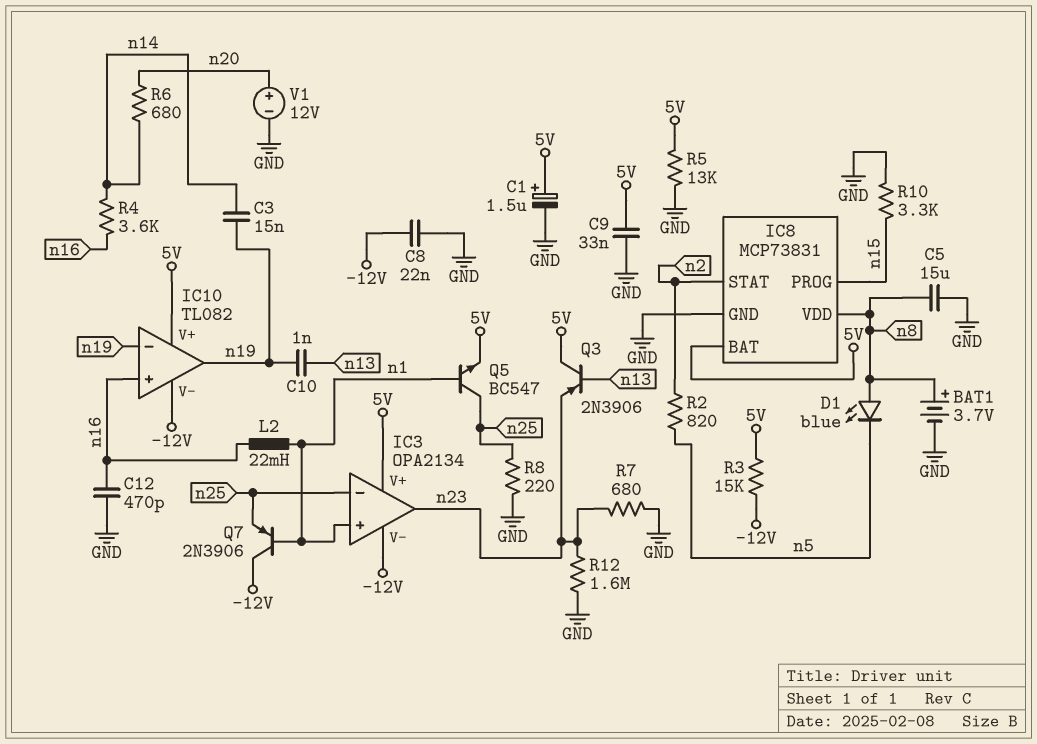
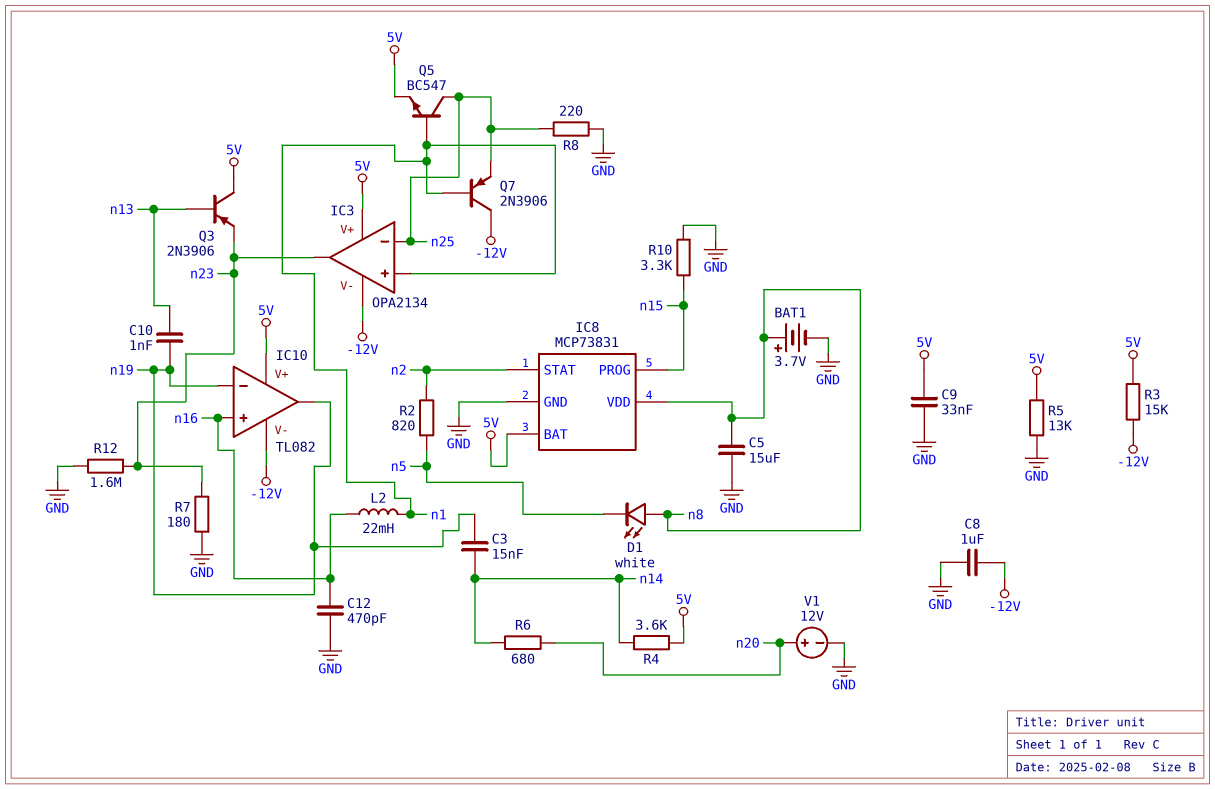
C1: 1.5uF (plus 5V, minus GND) -> none
C8: 22nF (-12V, GND) -> 1uF (-12V, GND)
D1: LED blue (A n8, K n5) -> LED white (A n8, K n5)
R4: 3.6k (n14, n16) -> 3.6k (5V, n14)
R7: 680 (GND, n23) -> 180 (GND, n23)

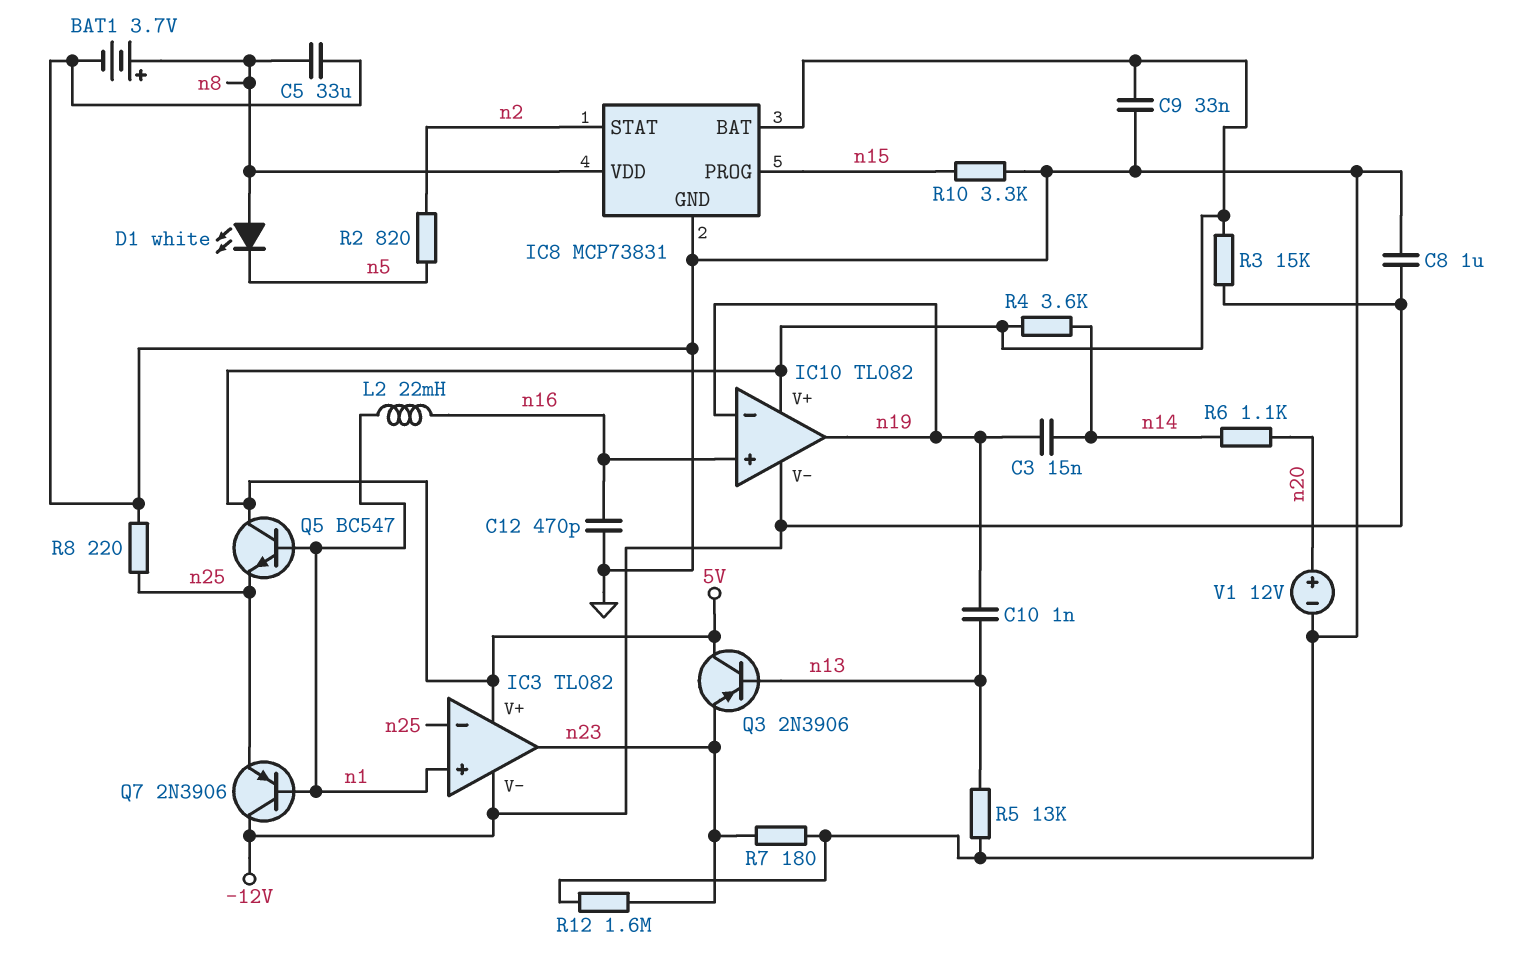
C5: 15uF (GND, n8) -> 33uF (GND, n8)
IC3: OPA2134 -> TL082
Q5: NPN BC547 (B n1, C n25, E 5V) -> NPN BC547 (B n1, C 5V, E n25)
R5: 13k (5V, GND) -> 13k (GND, n13)
R6: 680 (n14, n20) -> 1.1k (n14, n20)

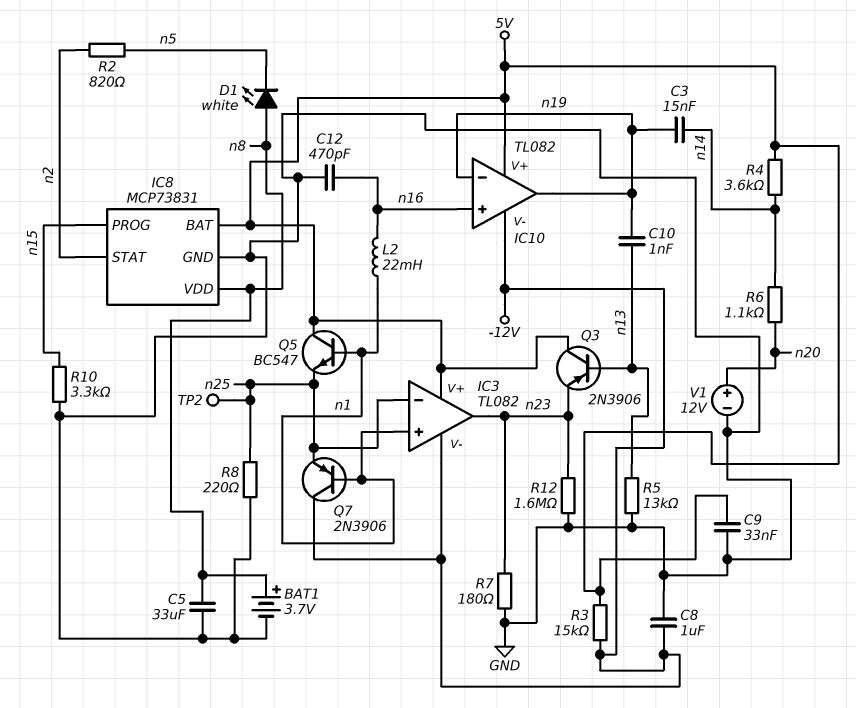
TP2: none -> test point (n25)

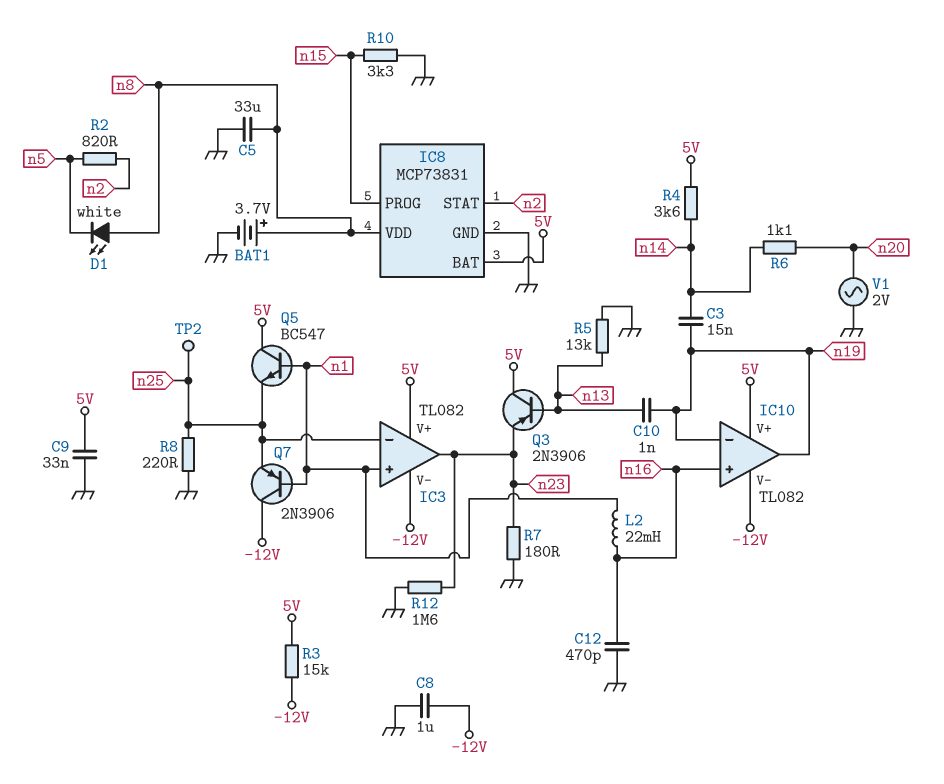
V1: 12V (plus n20, minus GND) -> AC 2V (GND, n20)

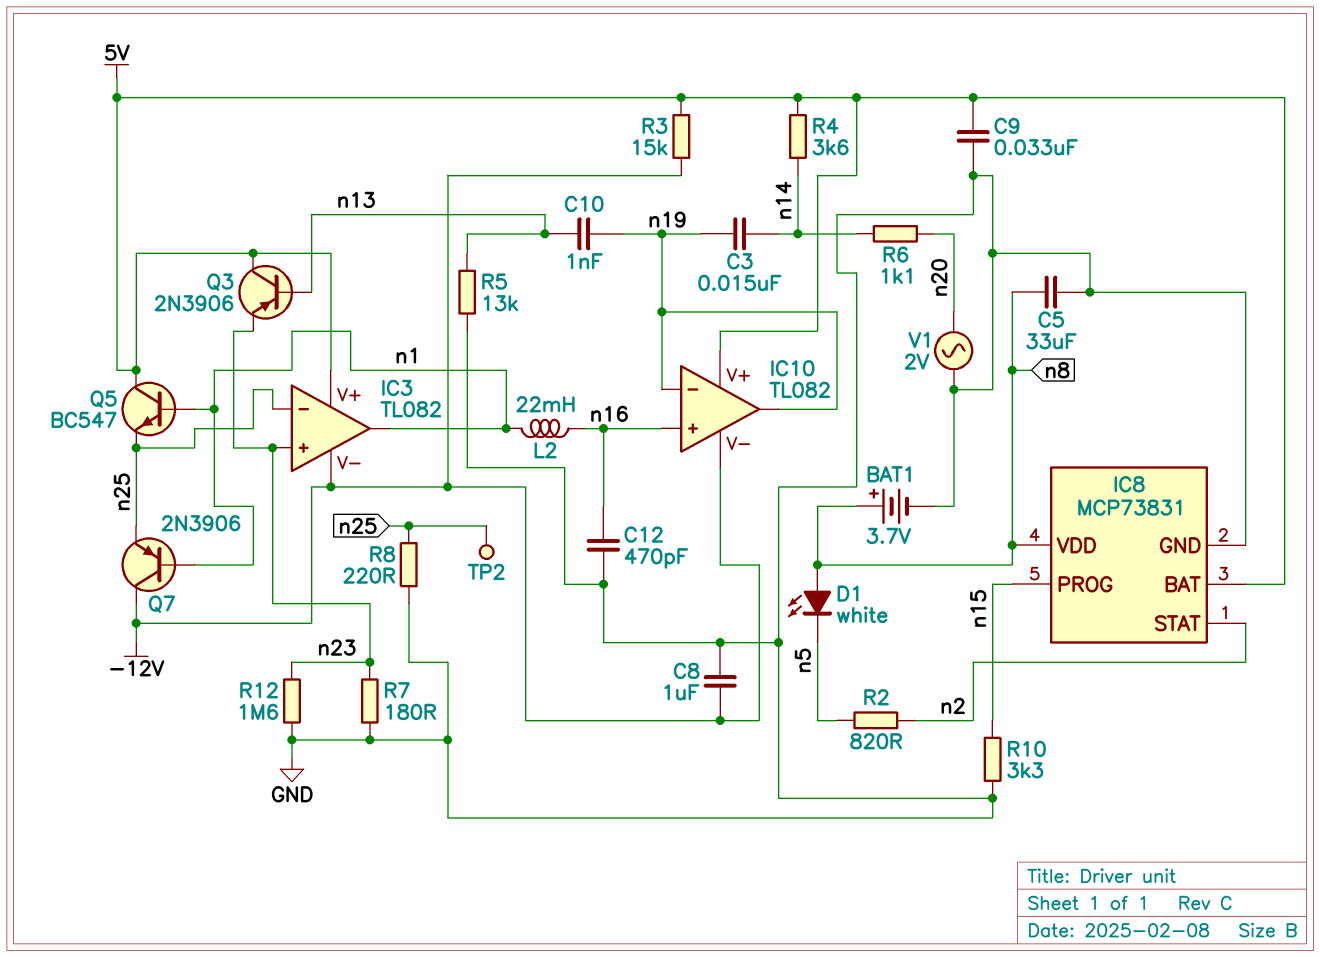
IC3 pin in+: n1 -> n23
IC3 pin out: n23 -> n1

